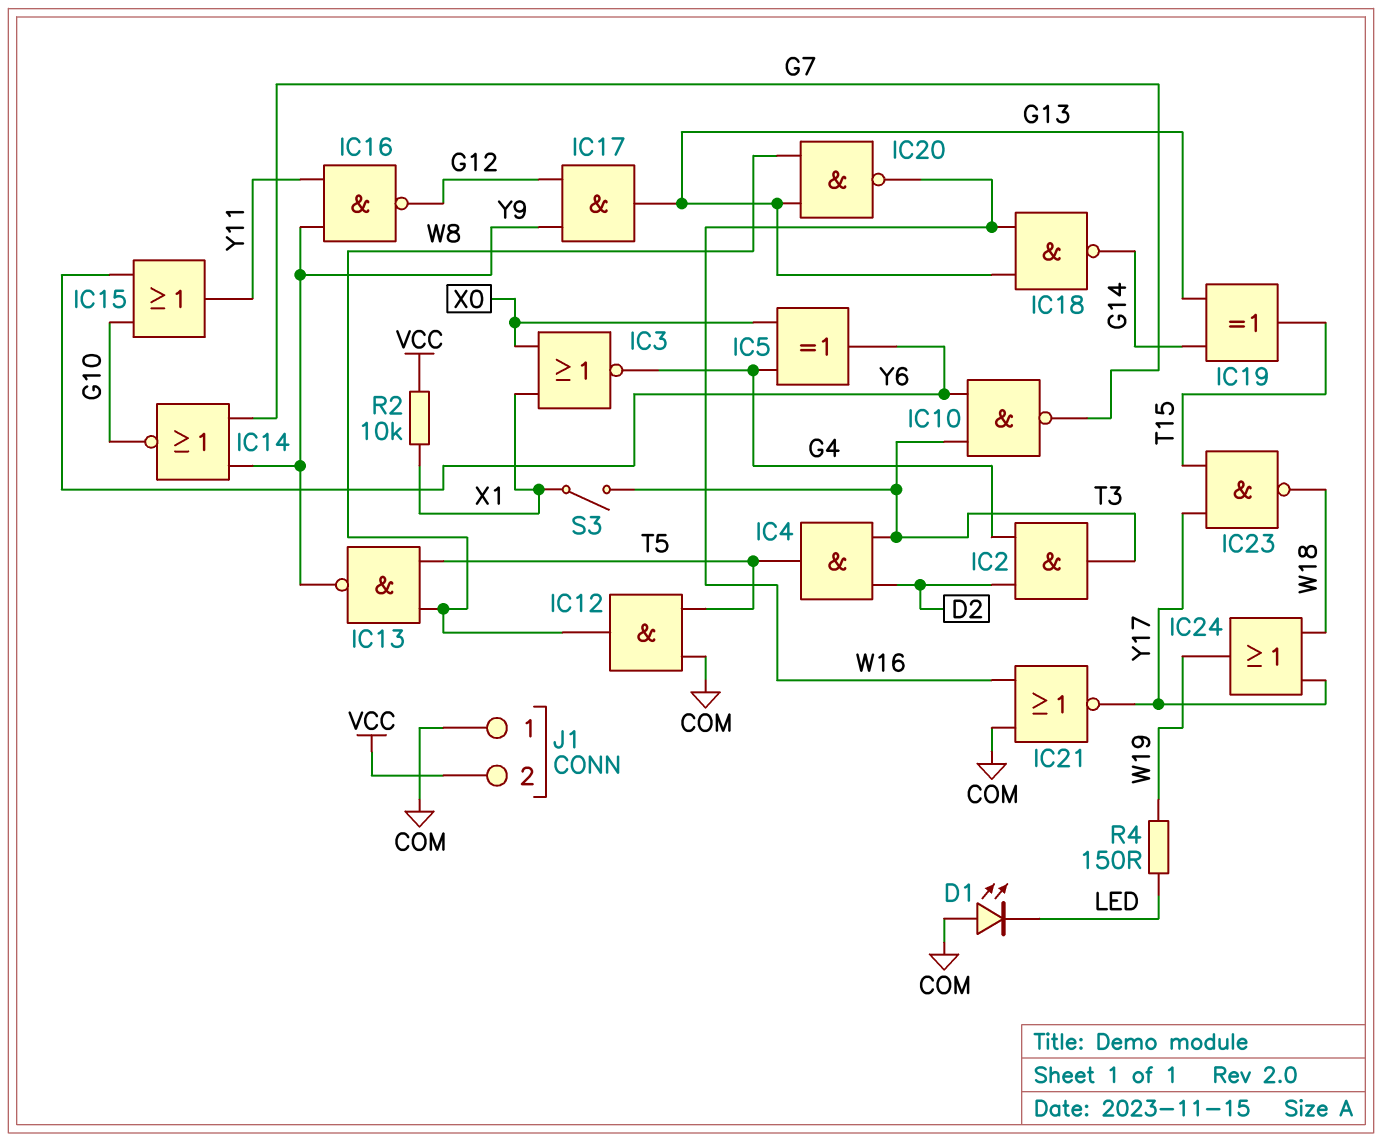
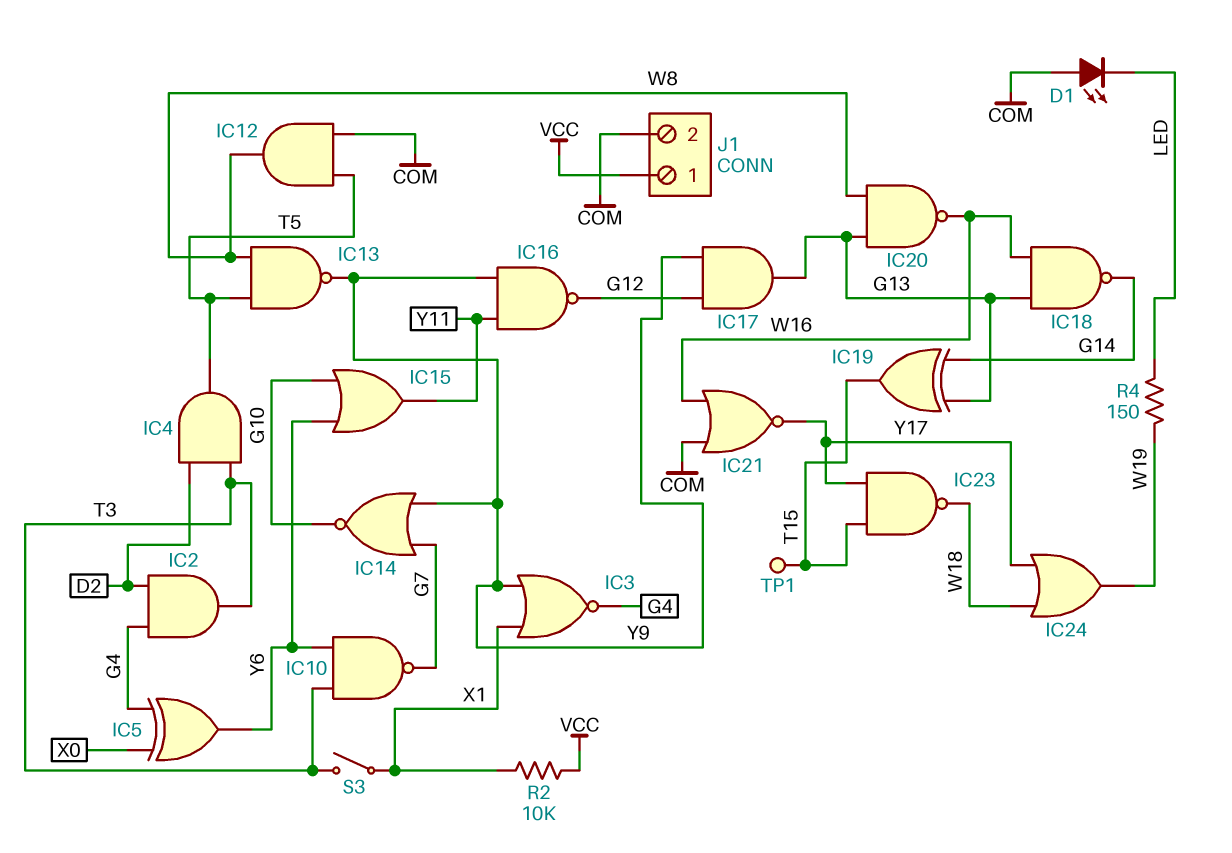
IC3: NOR (in X0, in X1, out G4) -> NOR (in X1, in Y9, out G4)
J1 pin 1: COM -> VCC
J1 pin 2: VCC -> COM
TP1: none -> test point (T15)

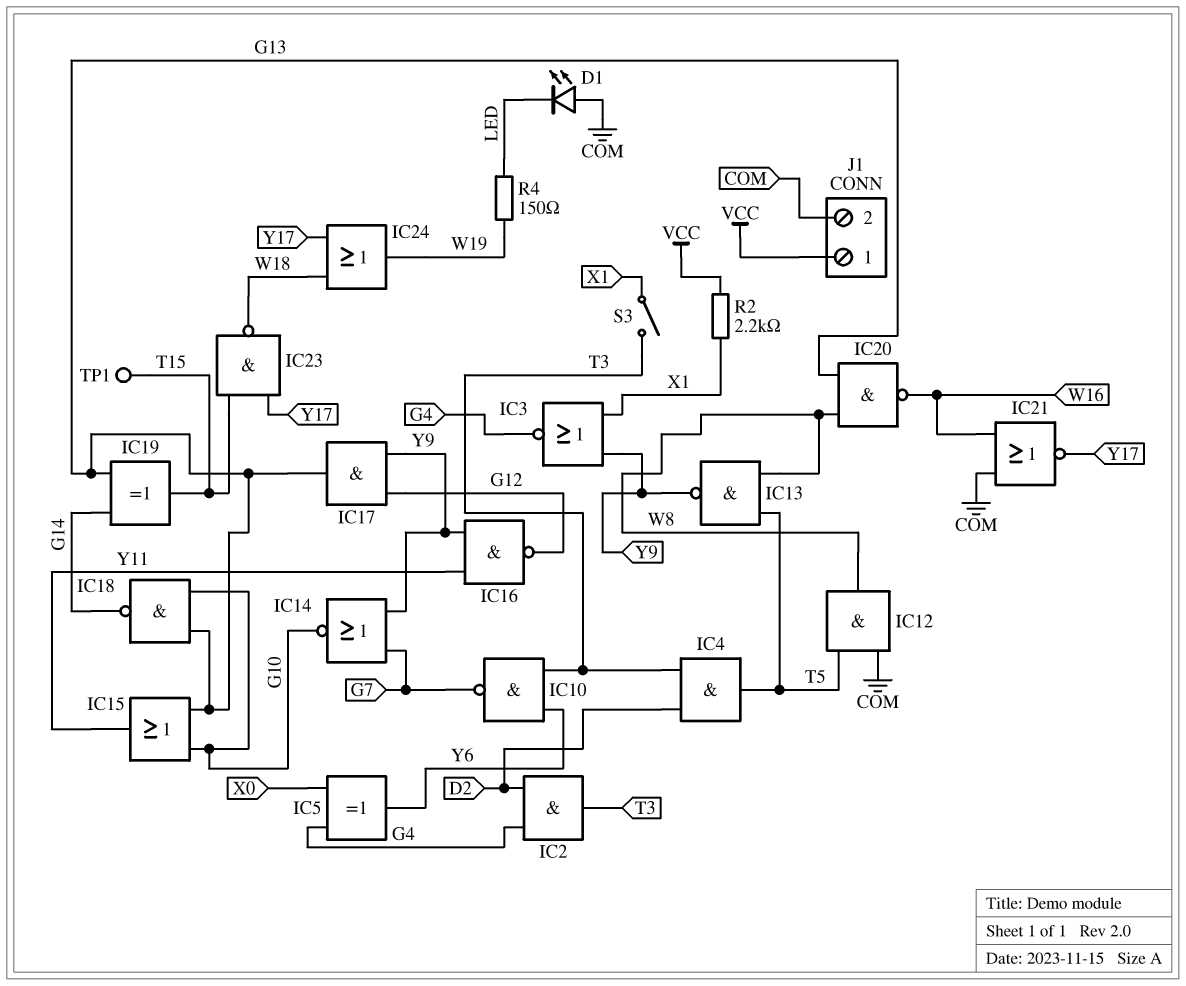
IC15: OR (in G10, in Y6, out Y11) -> OR (in G10, in G13, out Y11)
IC18: NAND (in G13, in W16, out G14) -> NAND (in G10, in G13, out G14)
R2: 10k (VCC, X1) -> 2.2k (VCC, X1)

